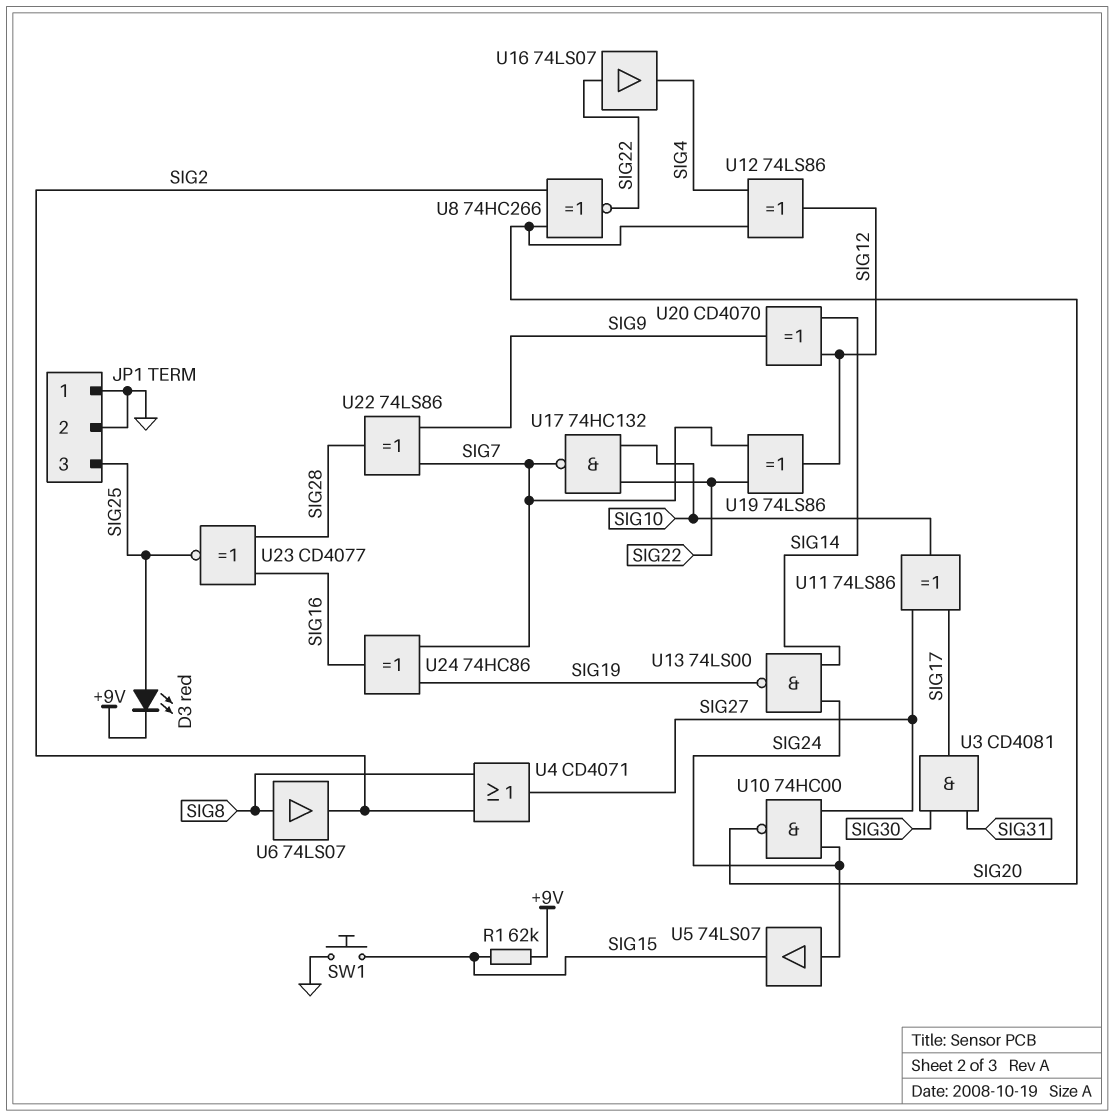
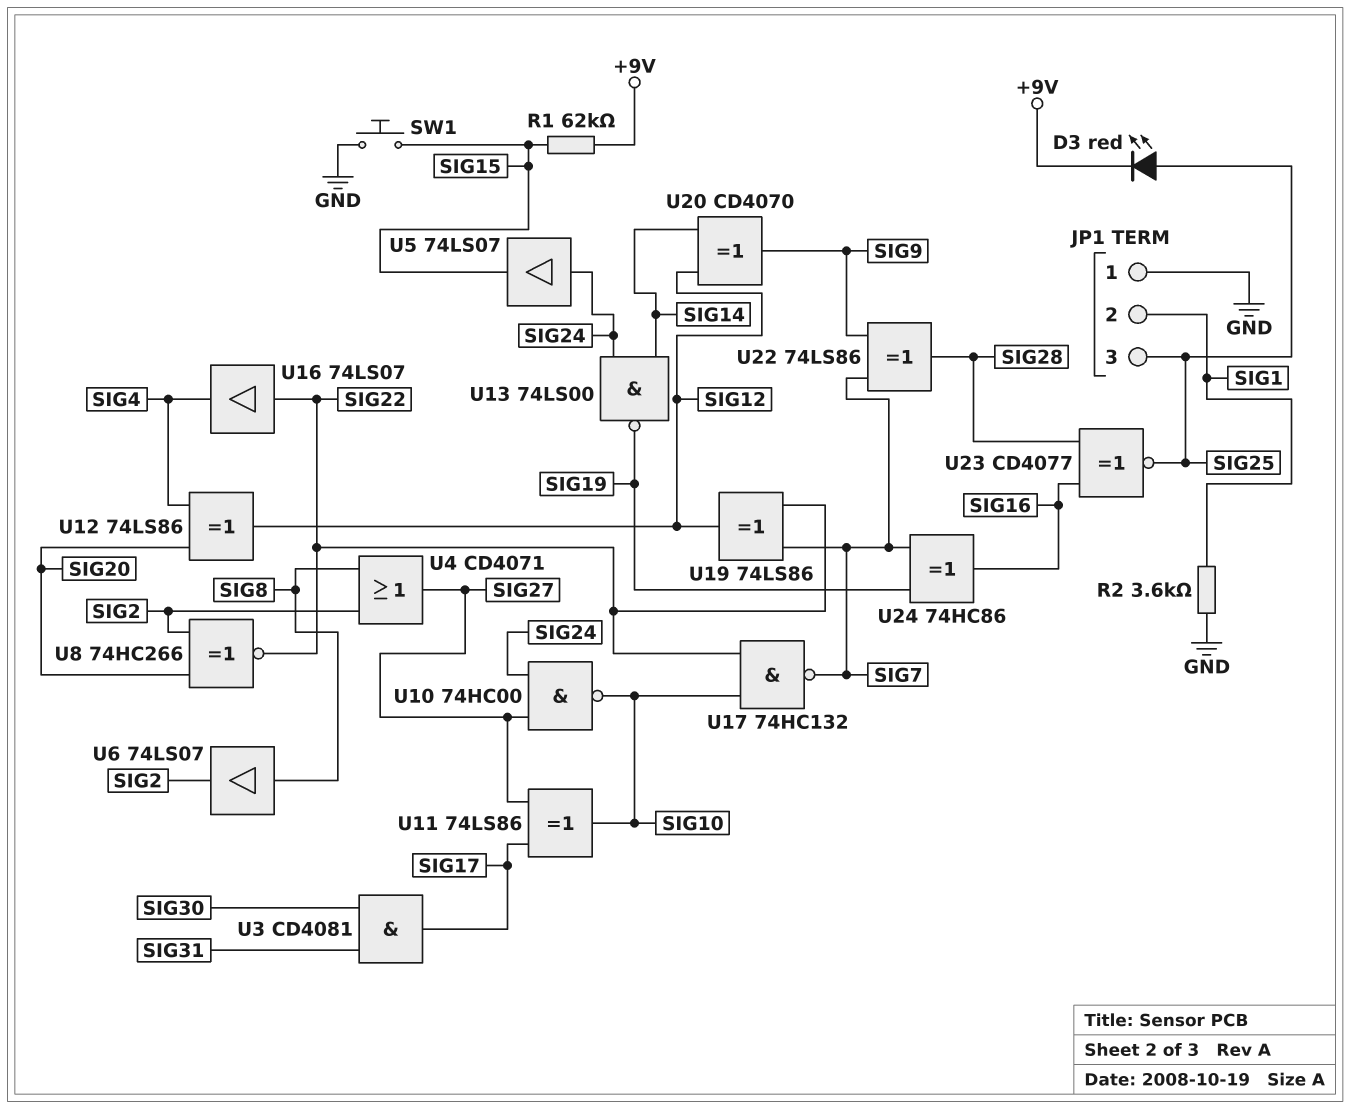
JP1 pin 2: GND -> SIG1
R2: none -> 3.6k (GND, SIG1)
U10: NAND 74HC00 (in SIG24, in SIG27, out SIG20) -> NAND 74HC00 (in SIG24, in SIG27, out SIG10)

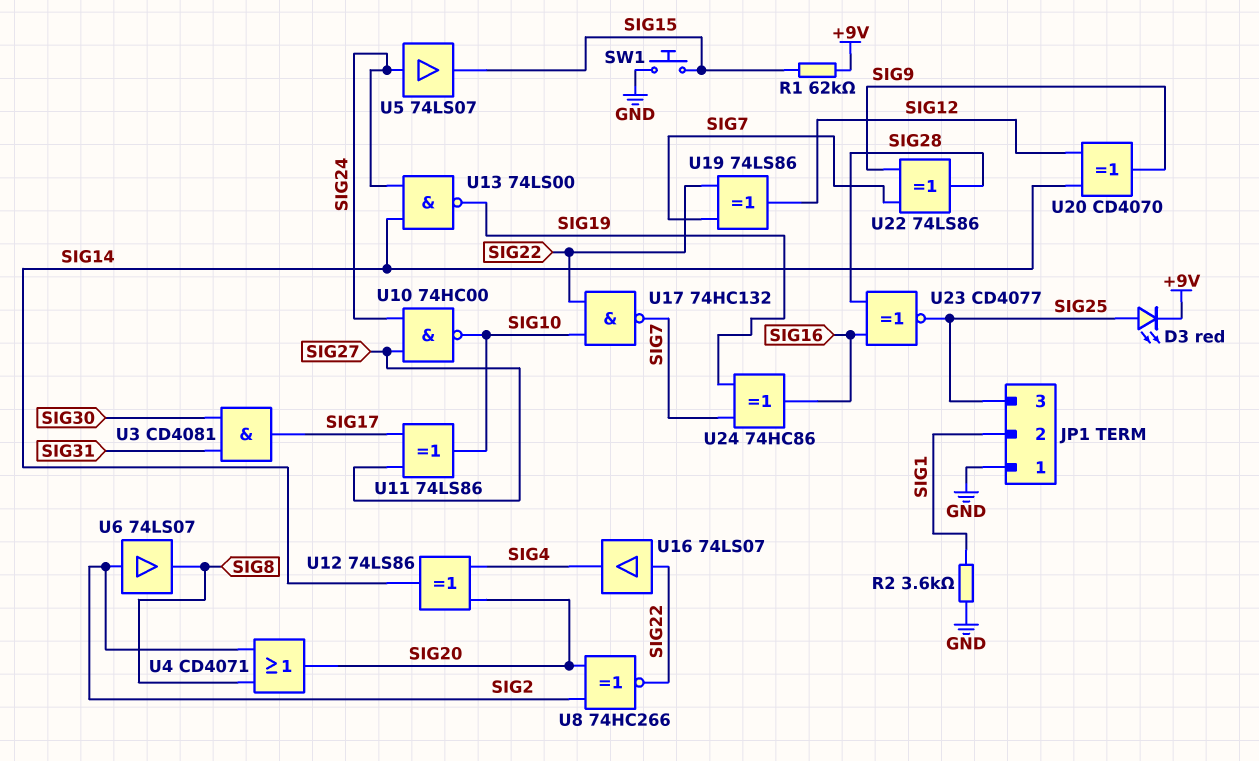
U4: OR CD4071 (in SIG2, in SIG8, out SIG27) -> OR CD4071 (in SIG2, in SIG8, out SIG20)
U6: buffer 74LS07 (in SIG8, out SIG2) -> buffer 74LS07 (in SIG2, out SIG8)
U12: XOR 74LS86 (in SIG4, in SIG20, out SIG12) -> XOR 74LS86 (in SIG4, in SIG20, out SIG14)

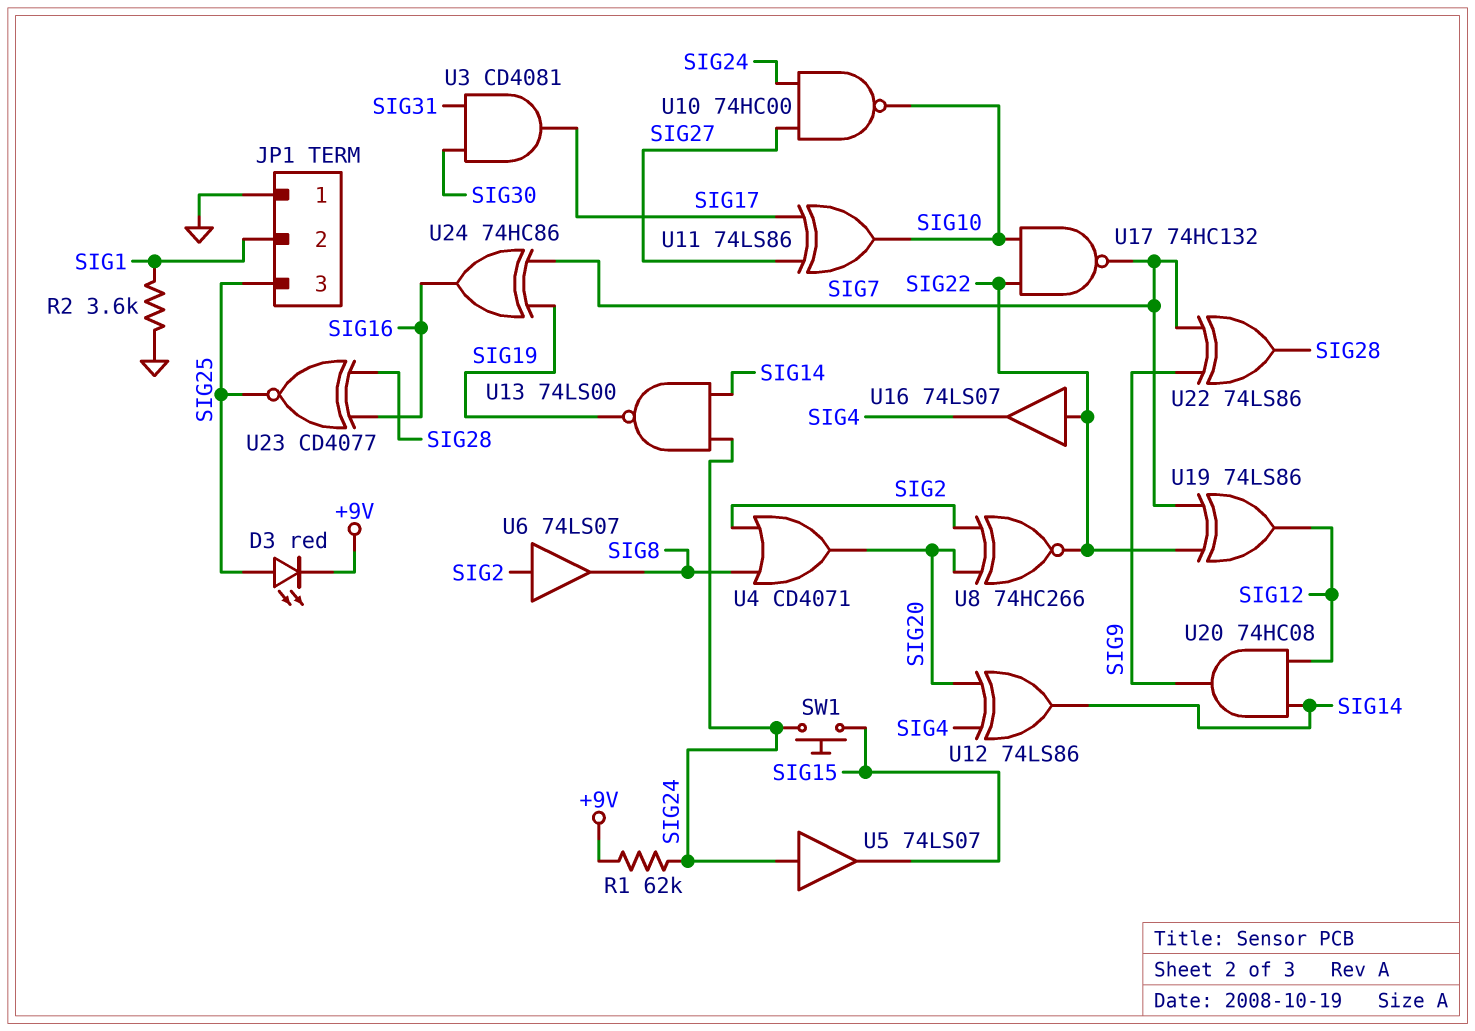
R1: 62k (+9V, SIG15) -> 62k (+9V, SIG24)
SW1: button (GND, SIG15) -> button (SIG15, SIG24)
U20: XOR CD4070 (in SIG12, in SIG14, out SIG9) -> AND 74HC08 (in SIG12, in SIG14, out SIG9)

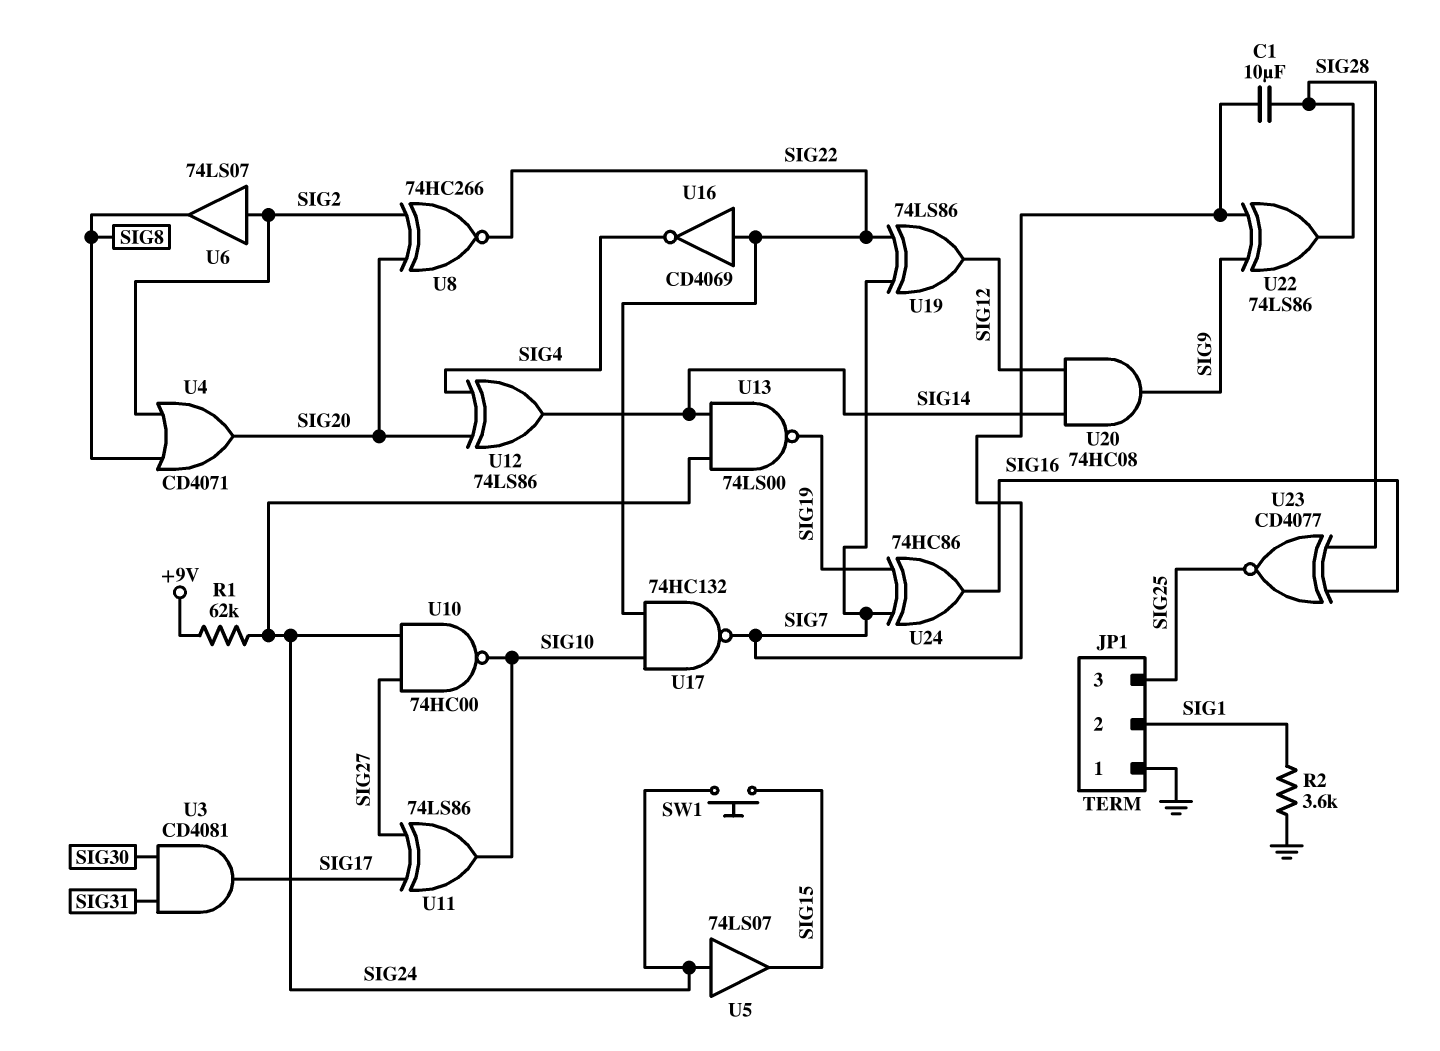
C1: none -> 10uF (SIG7, SIG28)
D3: LED red (A SIG25, K +9V) -> none
U16: buffer 74LS07 (in SIG22, out SIG4) -> NOT CD4069 (in SIG22, out SIG4)

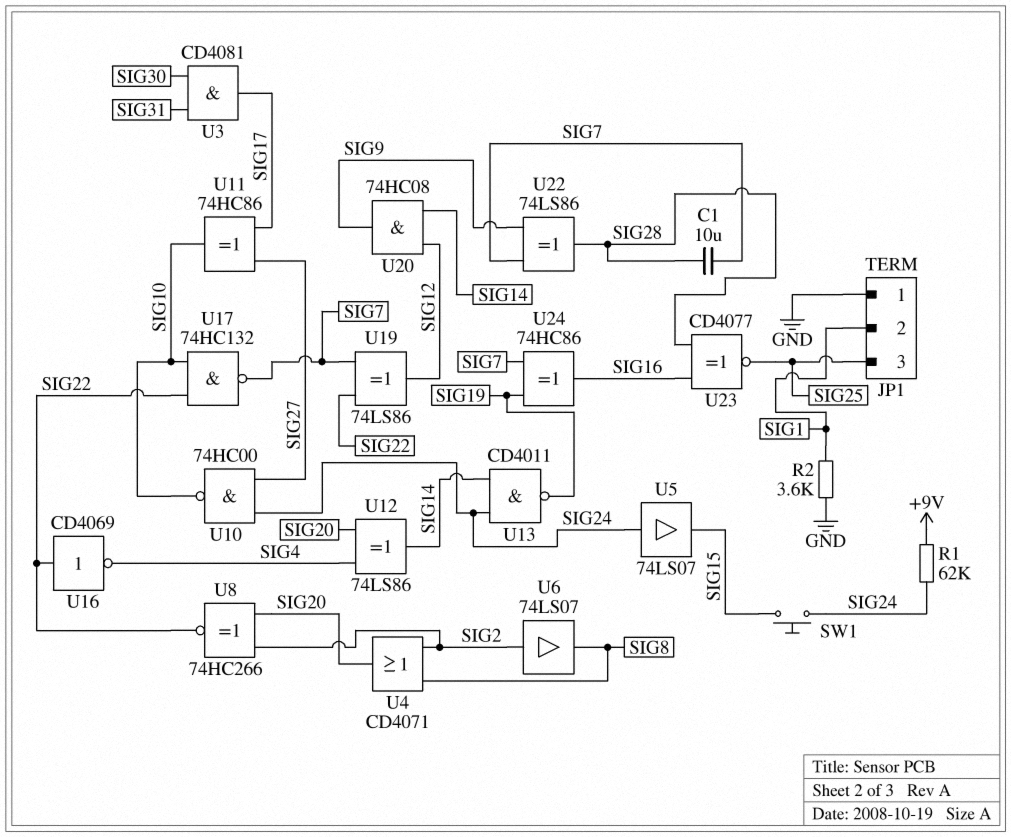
U11: XOR 74LS86 (in SIG17, in SIG27, out SIG10) -> XOR 74HC86 (in SIG17, in SIG27, out SIG10)
U13: NAND 74LS00 (in SIG14, in SIG24, out SIG19) -> NAND CD4011 (in SIG14, in SIG24, out SIG19)

